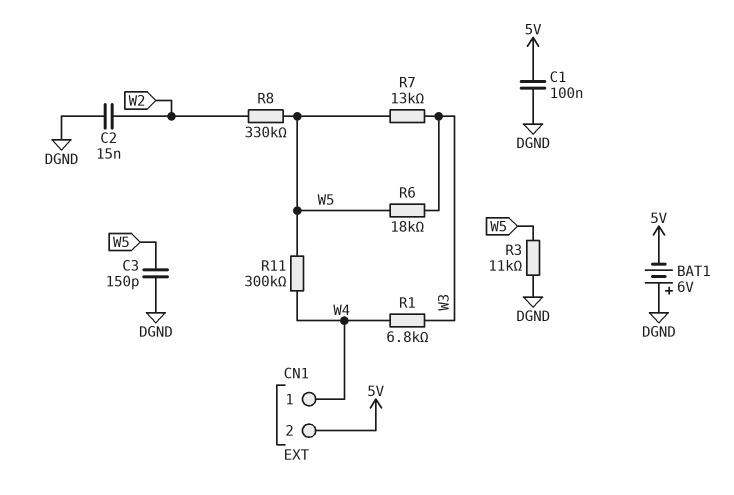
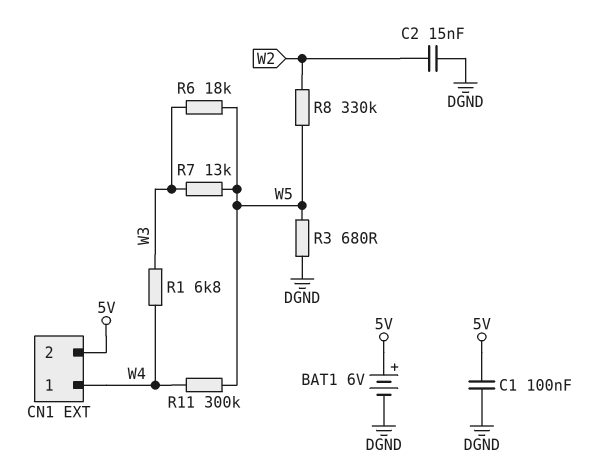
BAT1: 6V (plus DGND, minus 5V) -> 6V (plus 5V, minus DGND)
C3: 150pF (DGND, W5) -> none
R3: 11k (DGND, W5) -> 680 (DGND, W5)

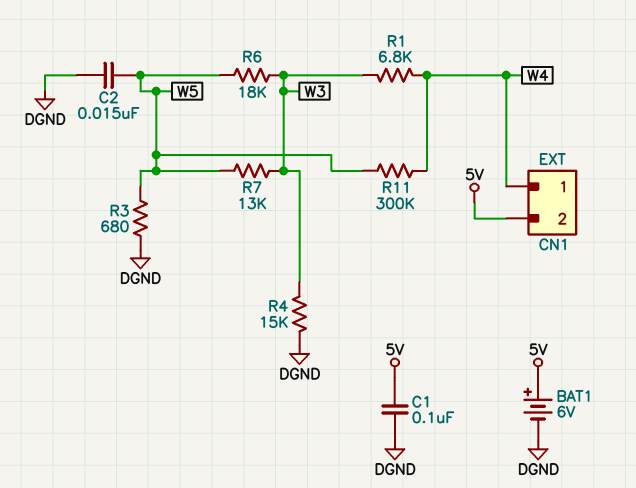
C2: 15nF (DGND, W2) -> 15nF (DGND, W5)
R4: none -> 15k (DGND, W3)
R8: 330k (W2, W5) -> none

